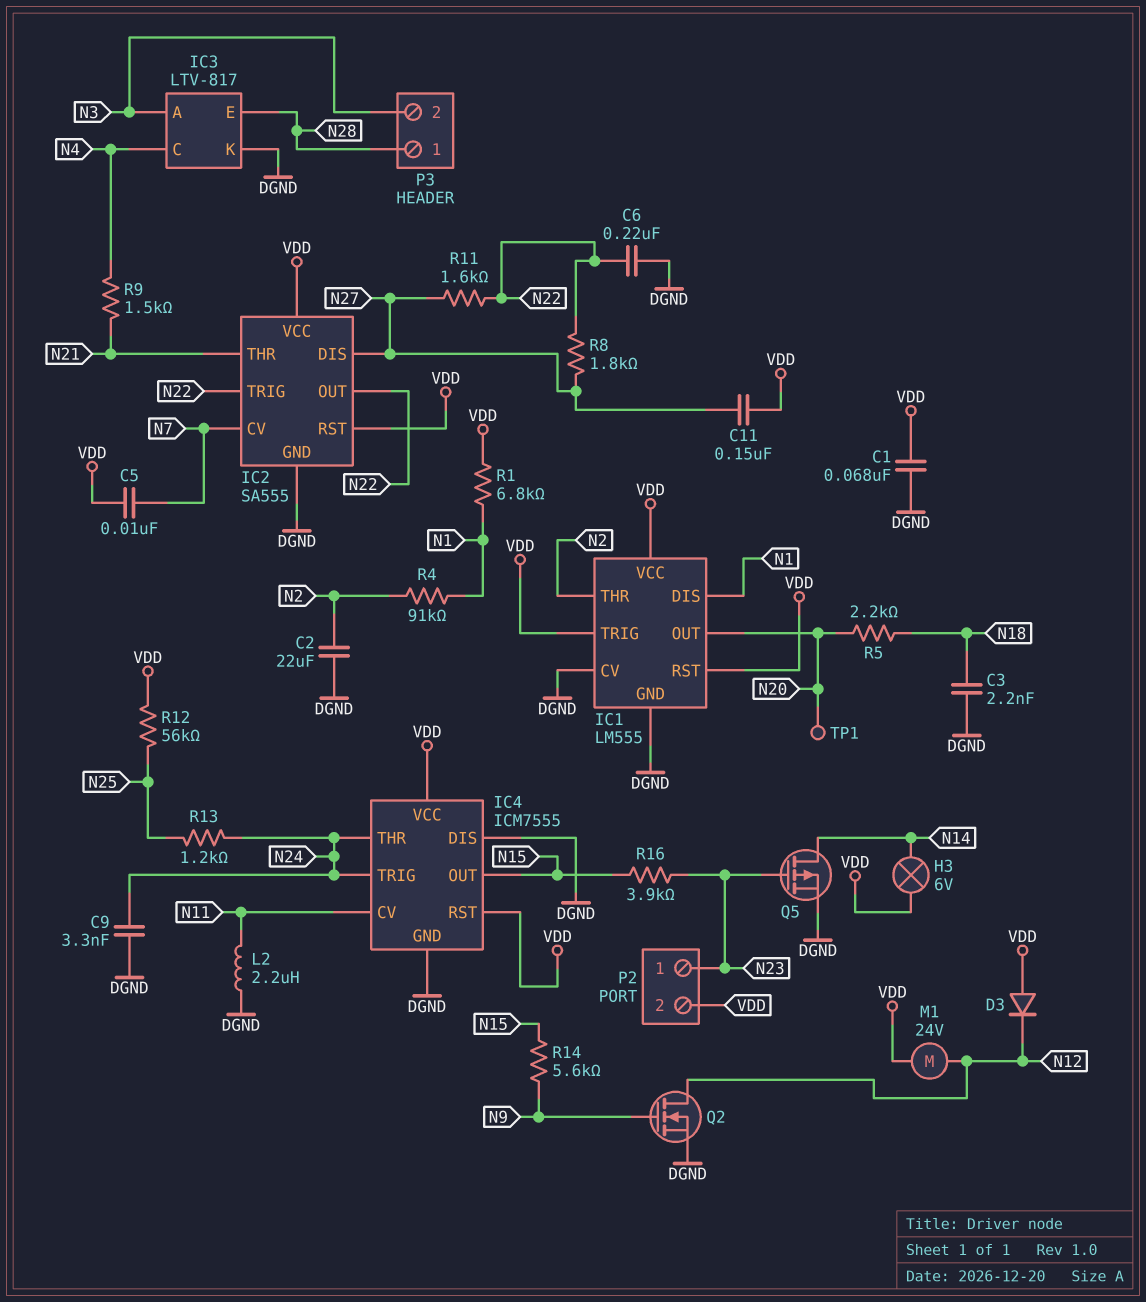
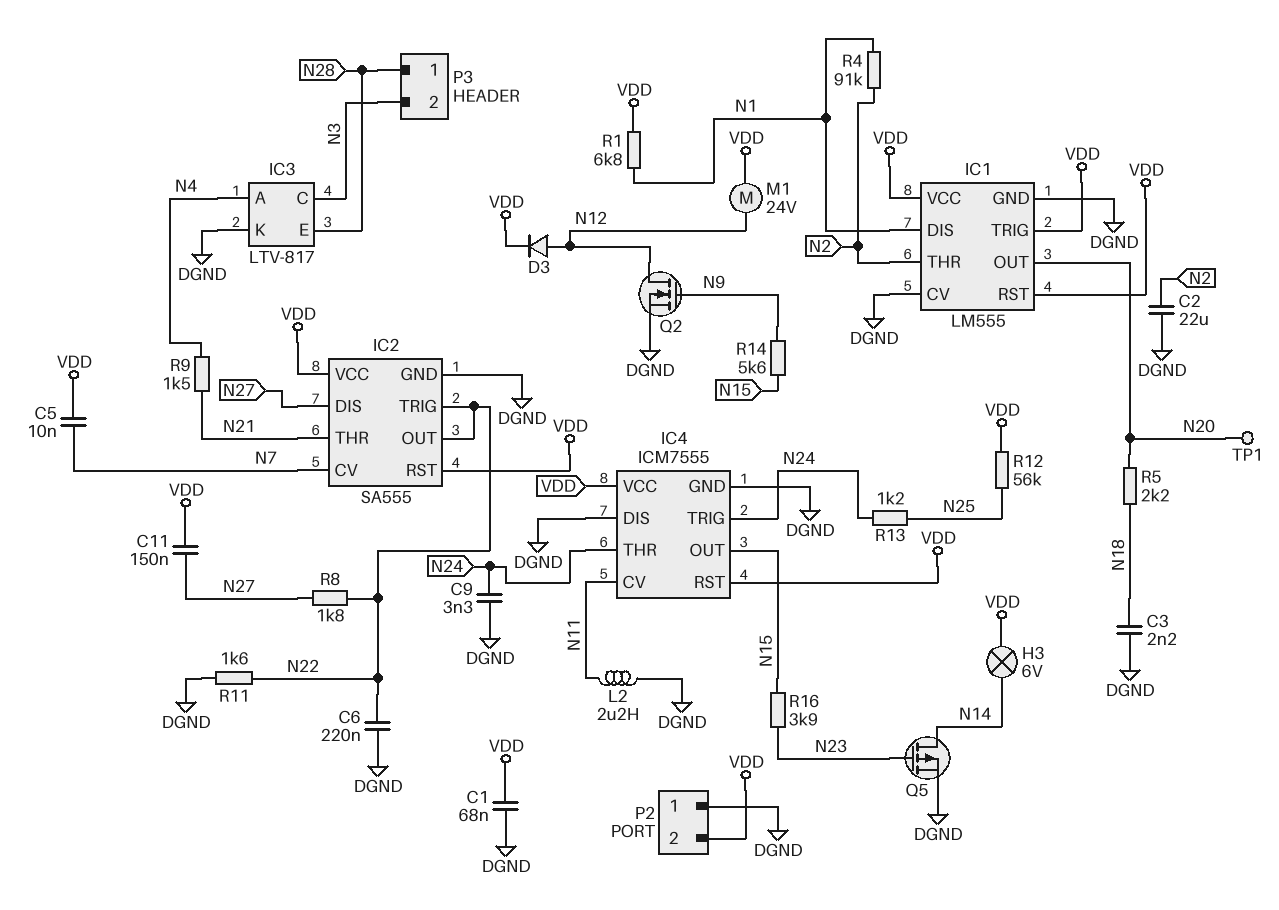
D3: diode (A VDD, K N12) -> diode (A N12, K VDD)
IC3 pin A: N3 -> N4
IC3 pin C: N4 -> N3
P2 pin 1: N23 -> DGND
R11: 1.6k (N22, N27) -> 1.6k (DGND, N22)

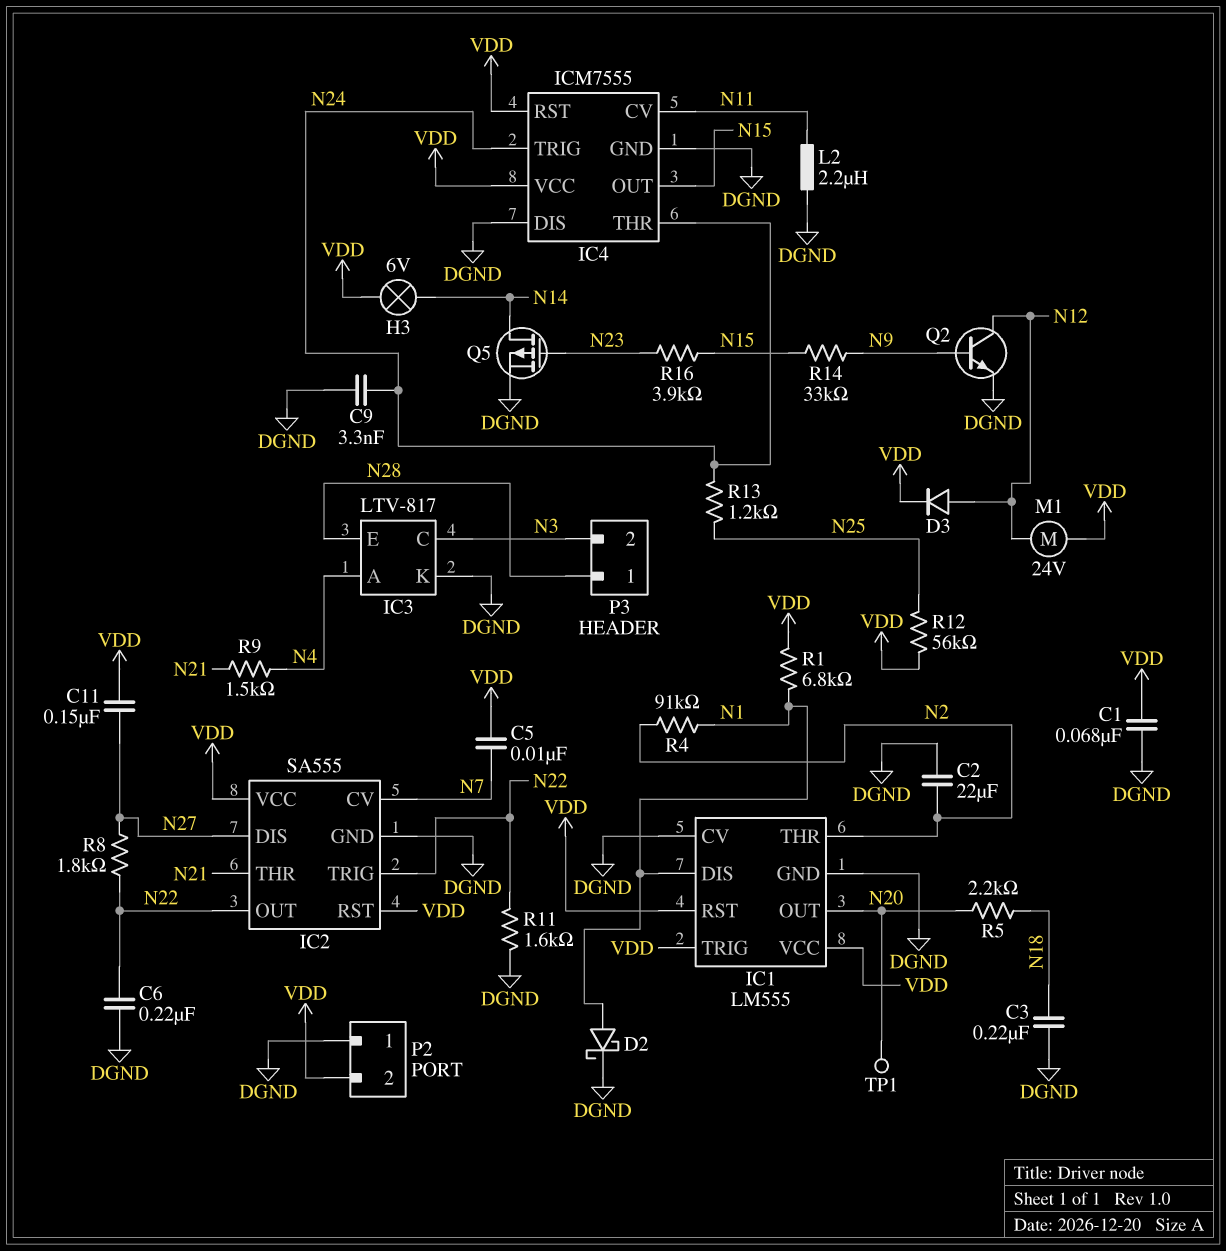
C3: 2.2nF (DGND, N18) -> 220nF (DGND, N18)
D2: none -> schottky (A N1, K DGND)
Q2: NMOS (G N9, D N12, S DGND) -> NPN (B N9, C N12, E DGND)
R14: 5.6k (N9, N15) -> 33k (N9, N15)

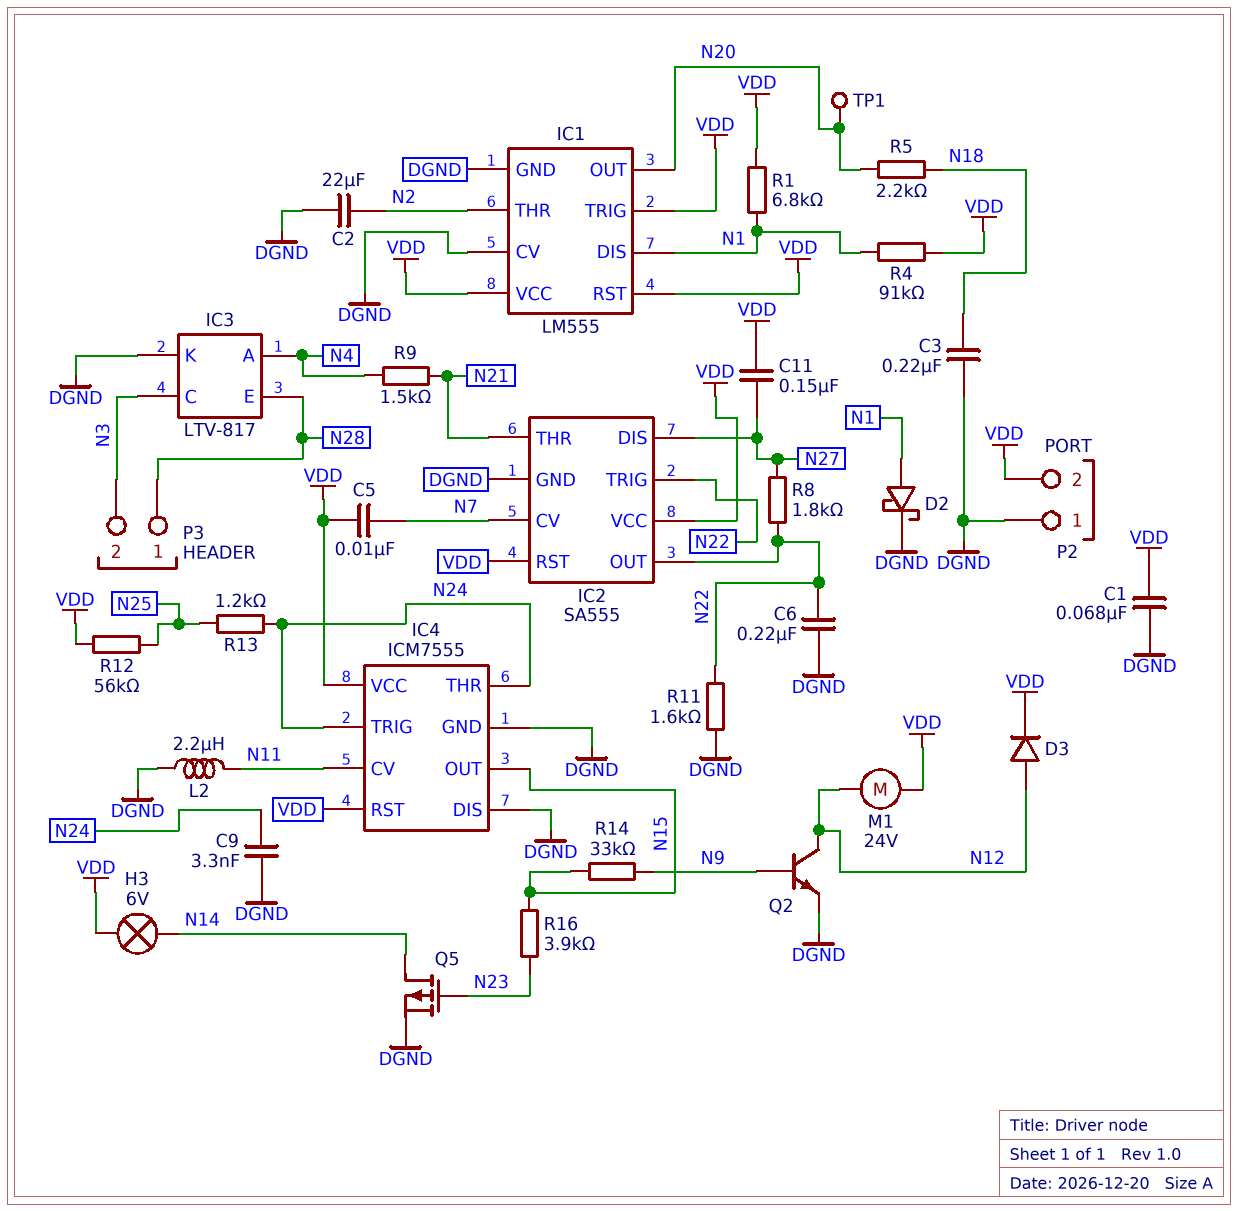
R4: 91k (N1, N2) -> 91k (N1, VDD)

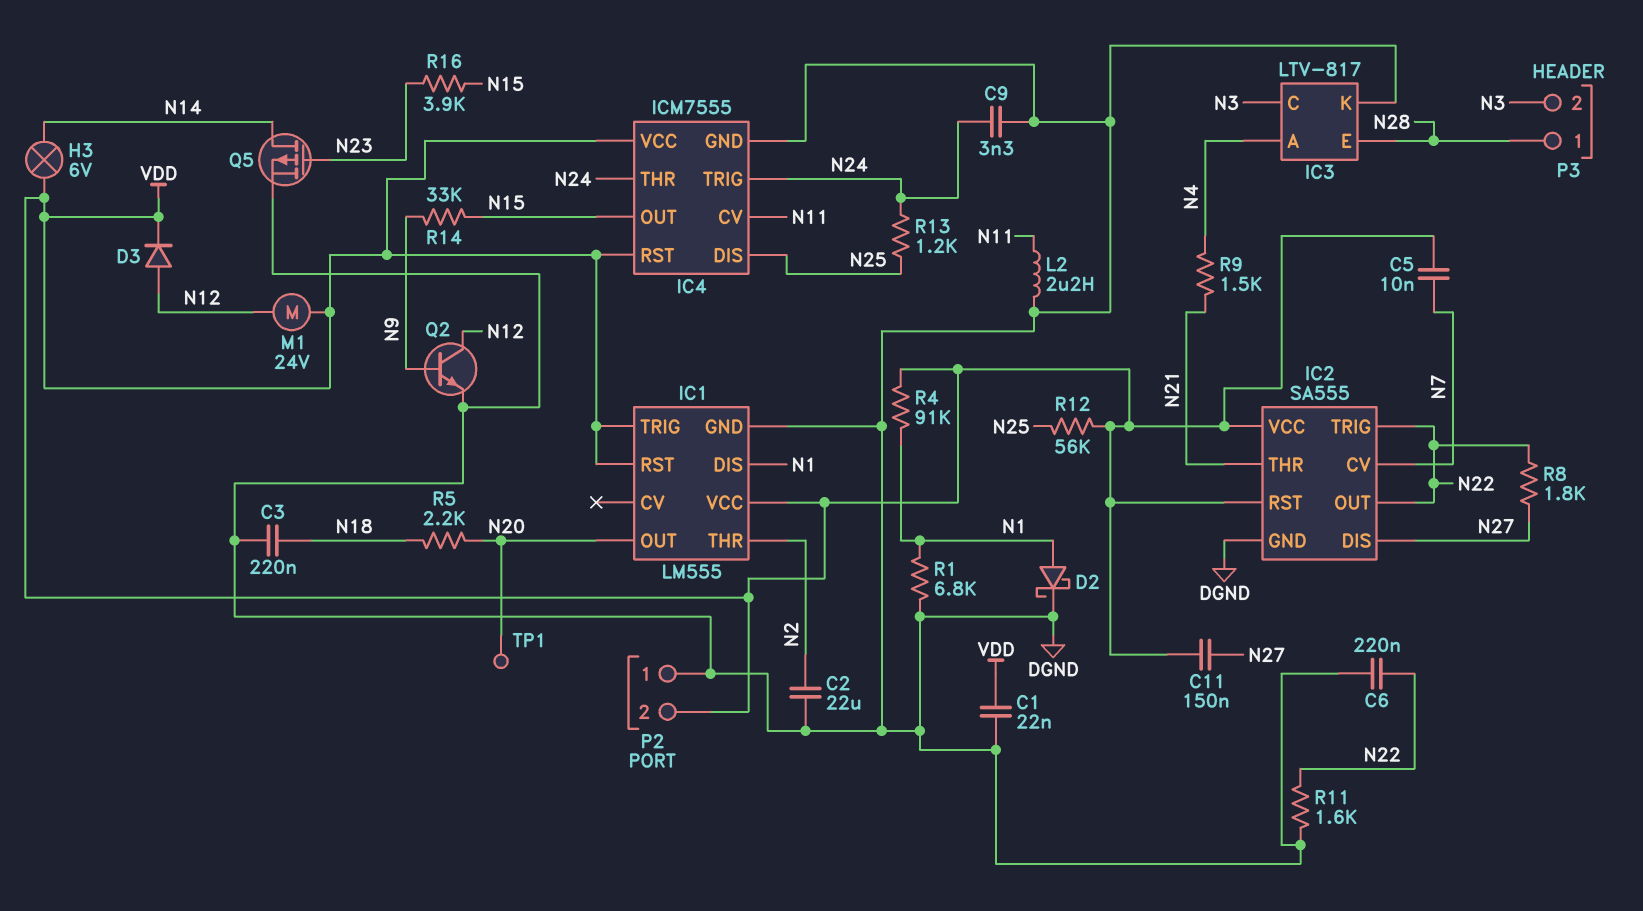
C1: 68nF (DGND, VDD) -> 22nF (DGND, VDD)
IC1 pin CV: DGND -> none
IC4 pin DIS: DGND -> N25
R1: 6.8k (N1, VDD) -> 6.8k (DGND, N1)

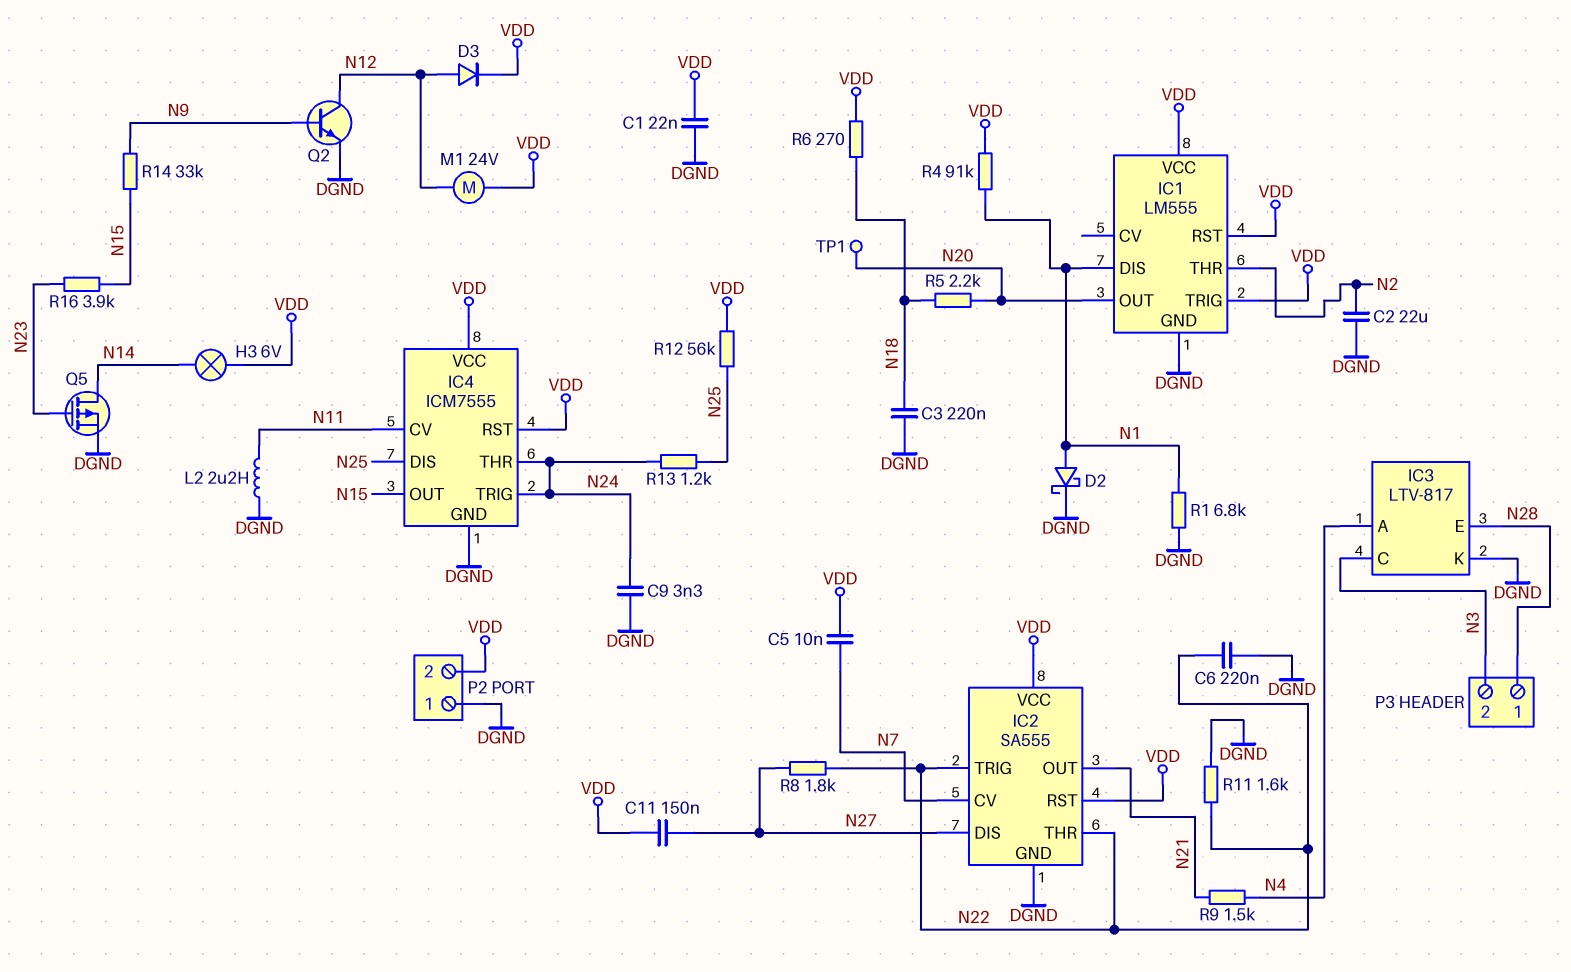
IC2 pin OUT: N22 -> N21
IC2 pin THR: N21 -> N22
R6: none -> 270 (N18, VDD)

